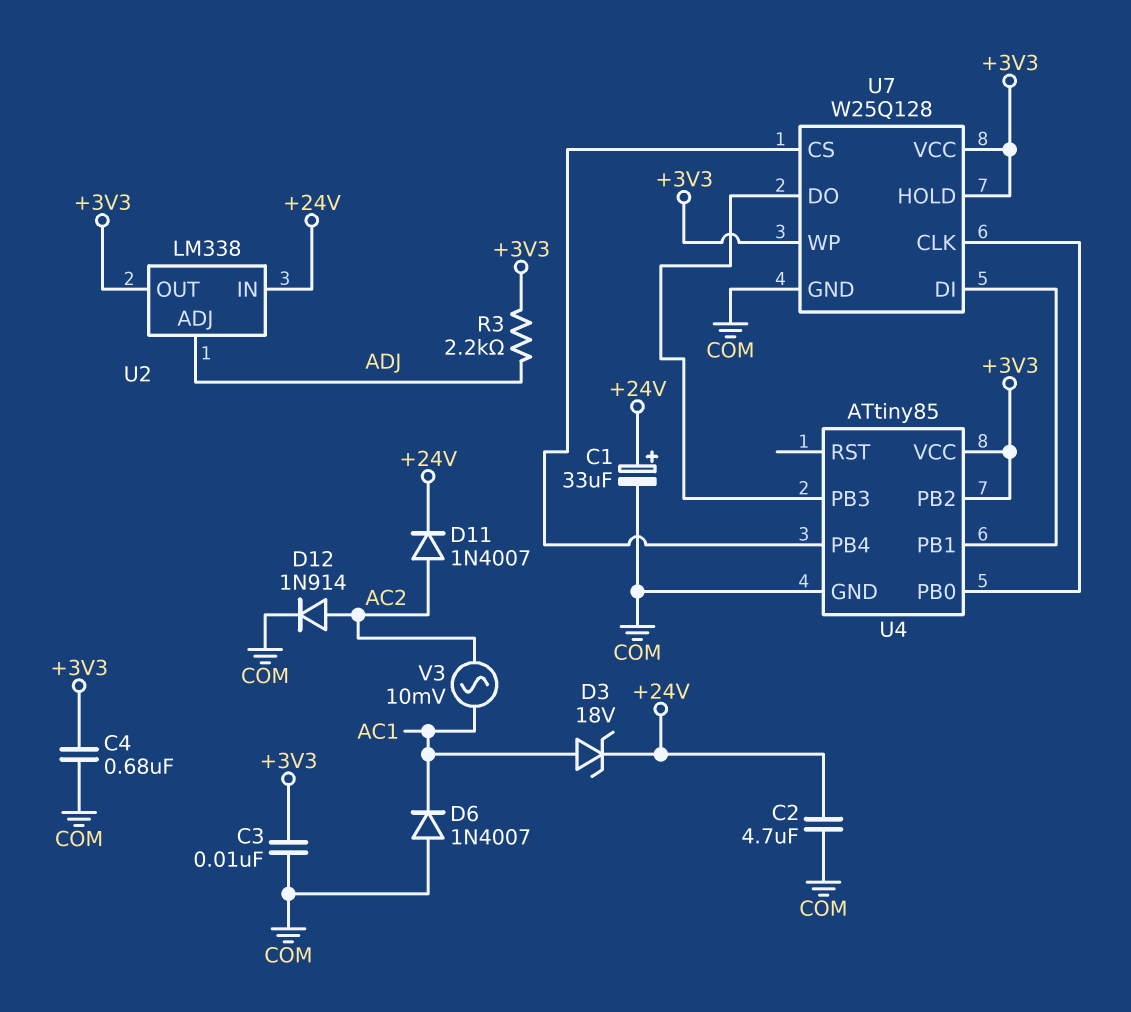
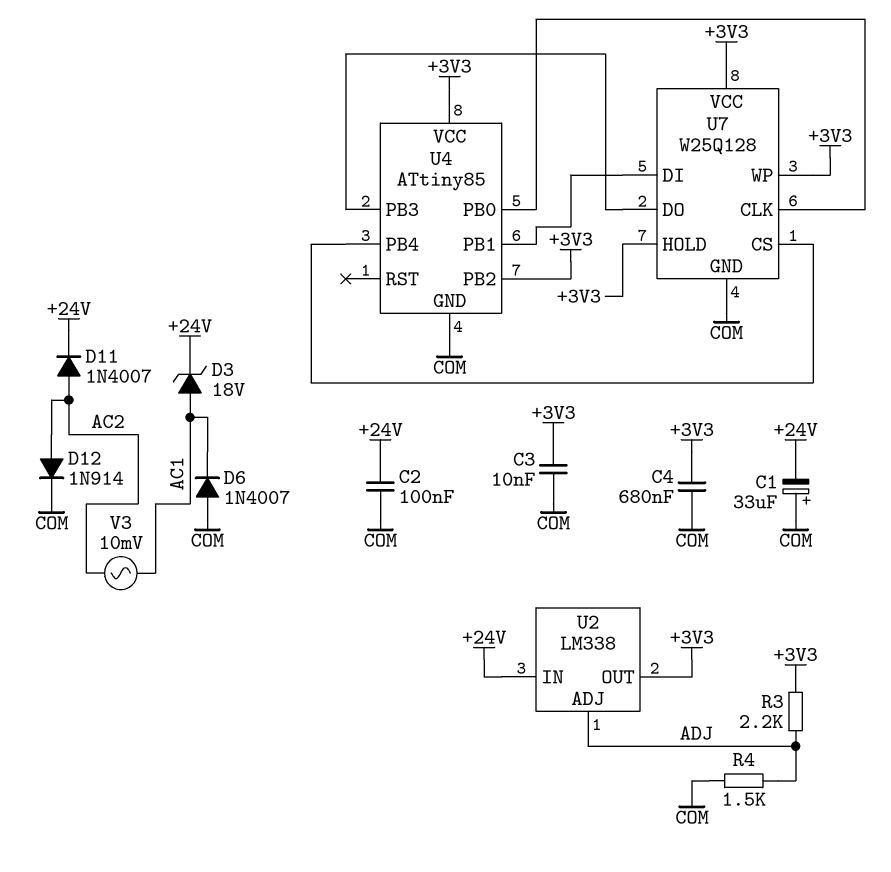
C1: 33uF (plus +24V, minus COM) -> 33uF (plus COM, minus +24V)
C2: 4.7uF (+24V, COM) -> 100nF (+24V, COM)
R4: none -> 1.5k (ADJ, COM)

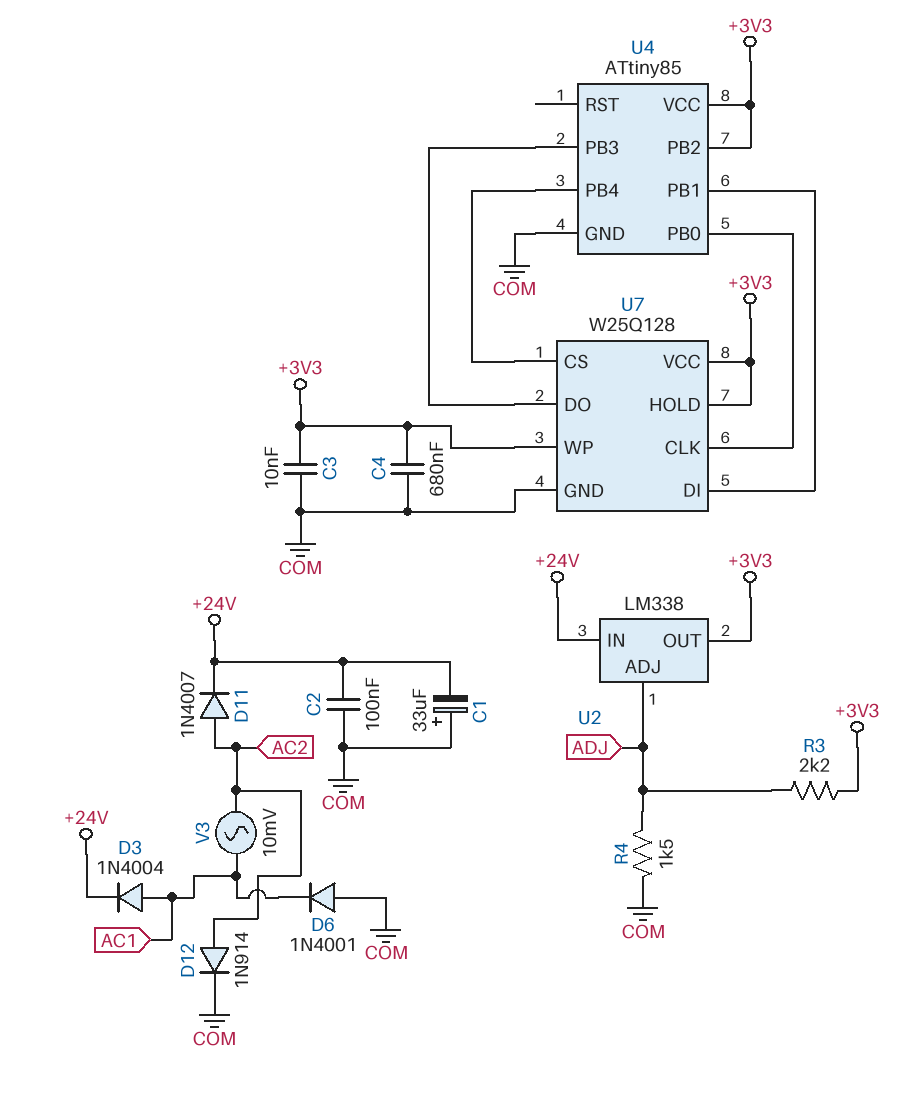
D3: zener 18V (A AC1, K +24V) -> diode 1N4004 (A AC1, K +24V)
D6: diode 1N4007 (A COM, K AC1) -> diode 1N4001 (A COM, K AC1)

